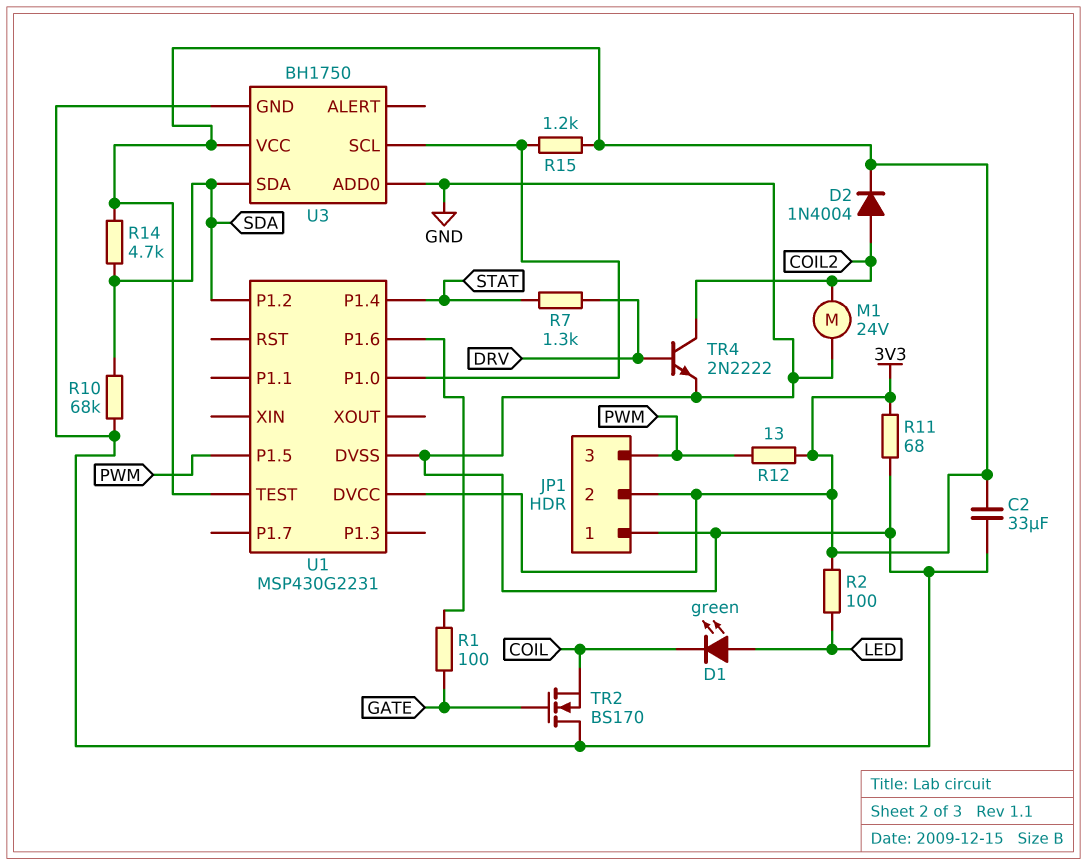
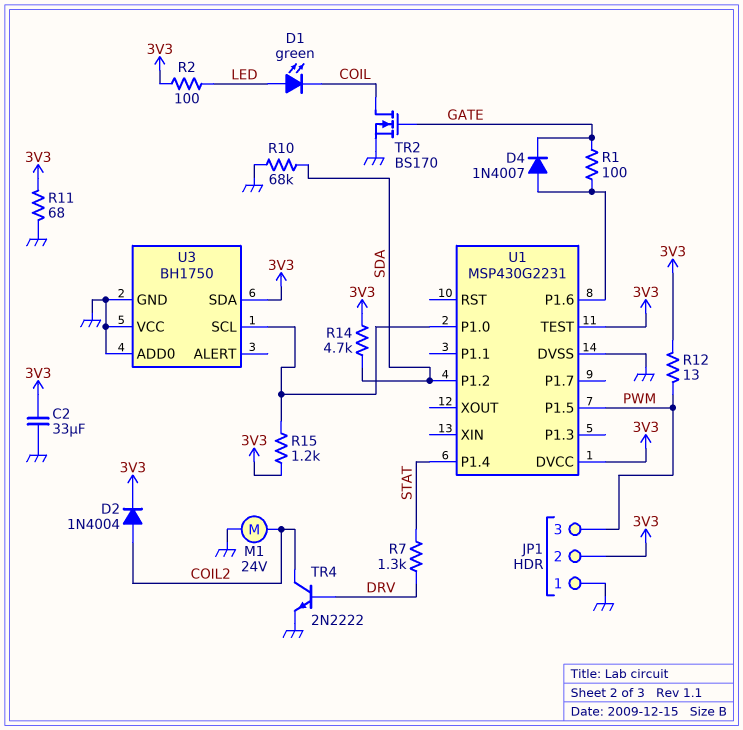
D4: none -> diode 1N4007 (A U1/P1.6, K GATE)
TR2: NMOS BS170 (G GATE, D GND, S COIL) -> NMOS BS170 (G GATE, D COIL, S GND)
U3 pin SDA: SDA -> 3V3
U3 pin VCC: 3V3 -> GND

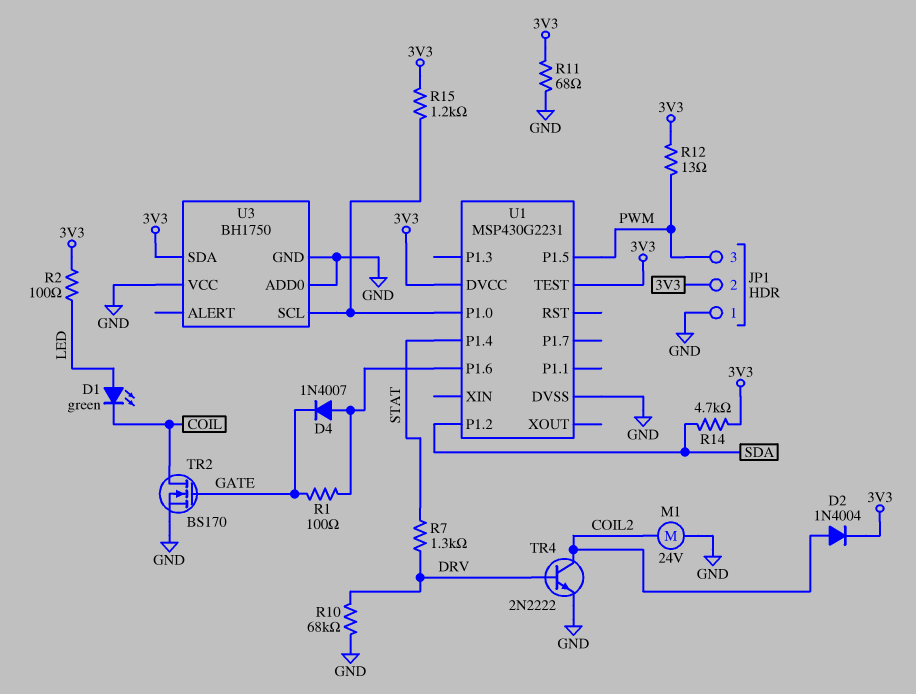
C2: 33uF (3V3, GND) -> none
R10: 68k (GND, SDA) -> 68k (DRV, GND)

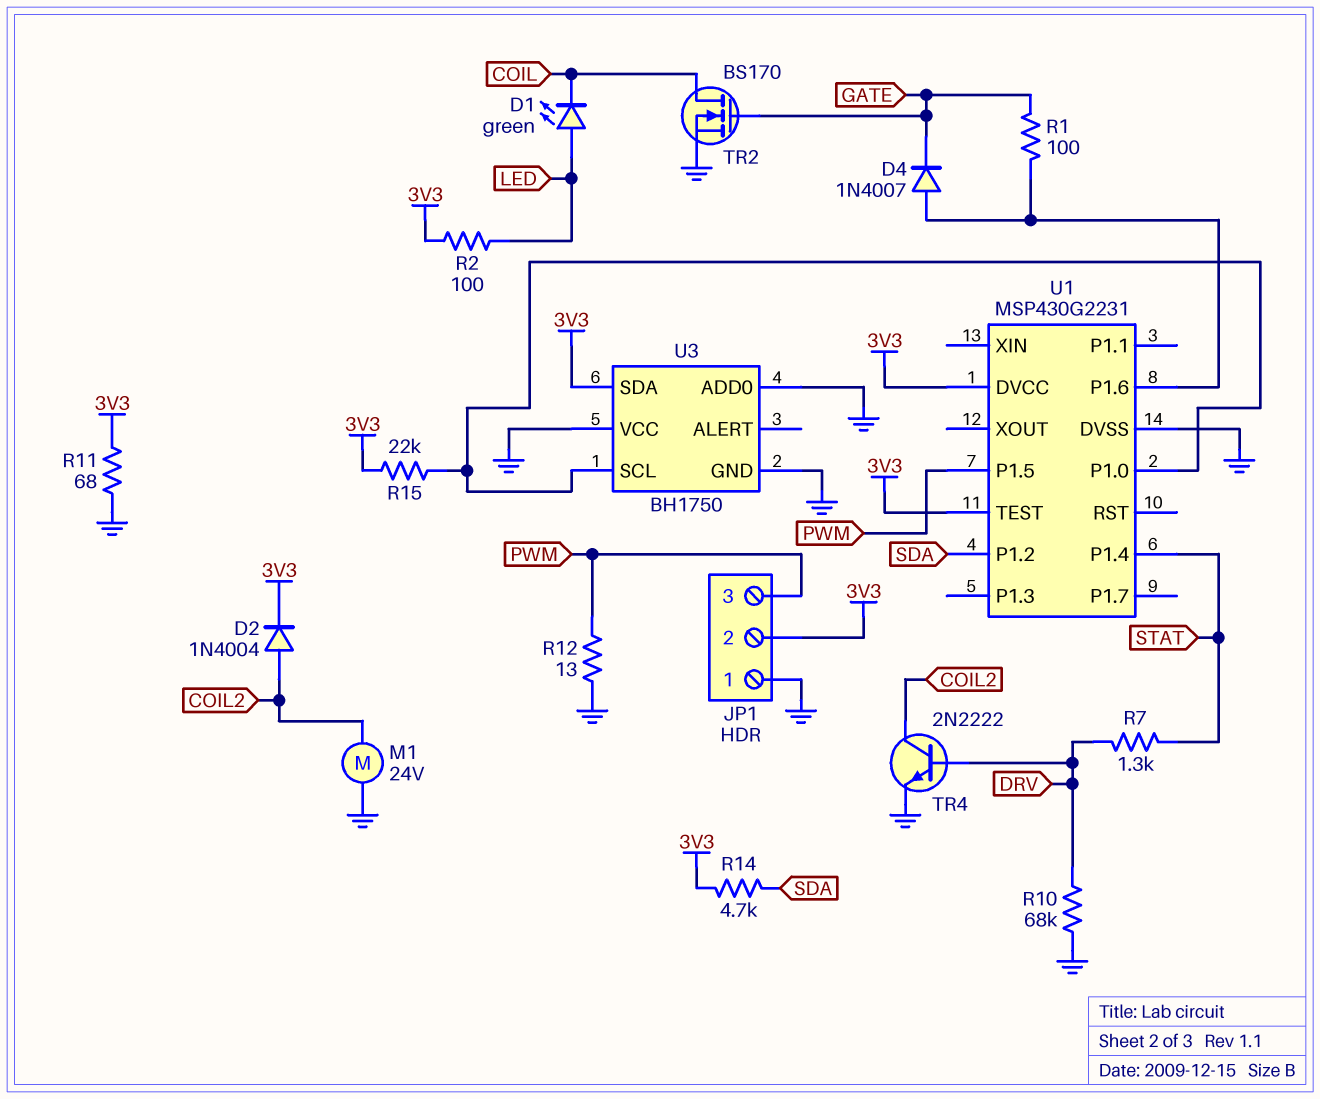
R12: 13 (3V3, PWM) -> 13 (GND, PWM)
R15: 1.2k (3V3, U1/P1.0) -> 22k (3V3, U1/P1.0)

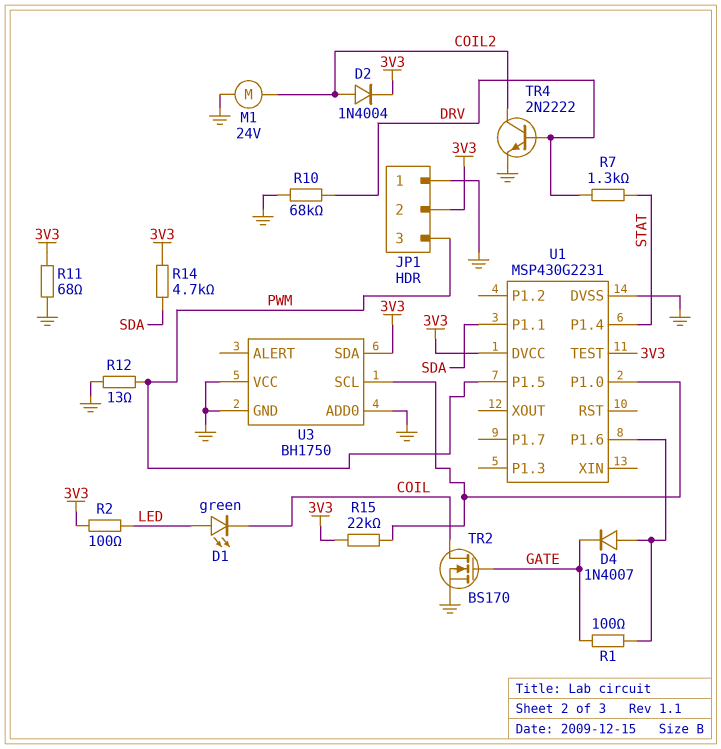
U1 pin P1.1: none -> SDA
U1 pin P1.2: SDA -> none

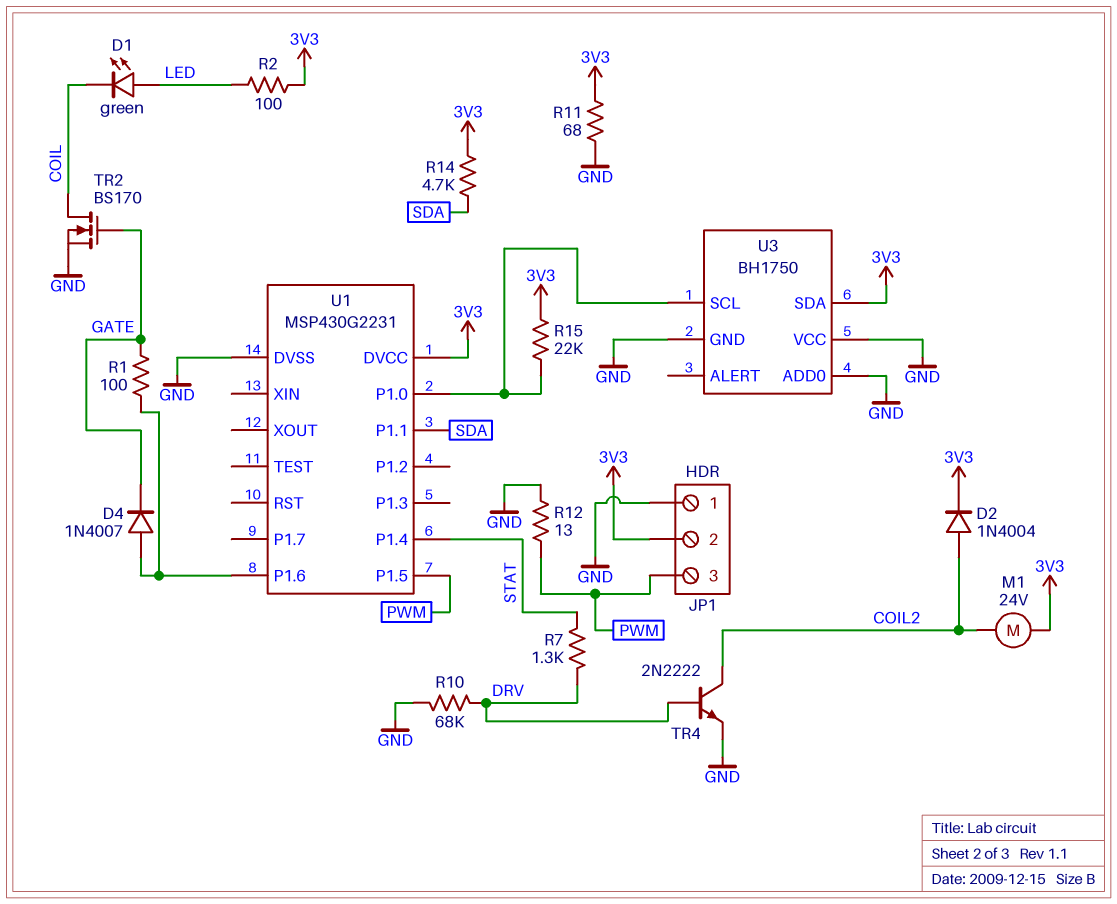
M1: motor 24V (COIL2, GND) -> motor 24V (3V3, COIL2)
U1 pin TEST: 3V3 -> none

